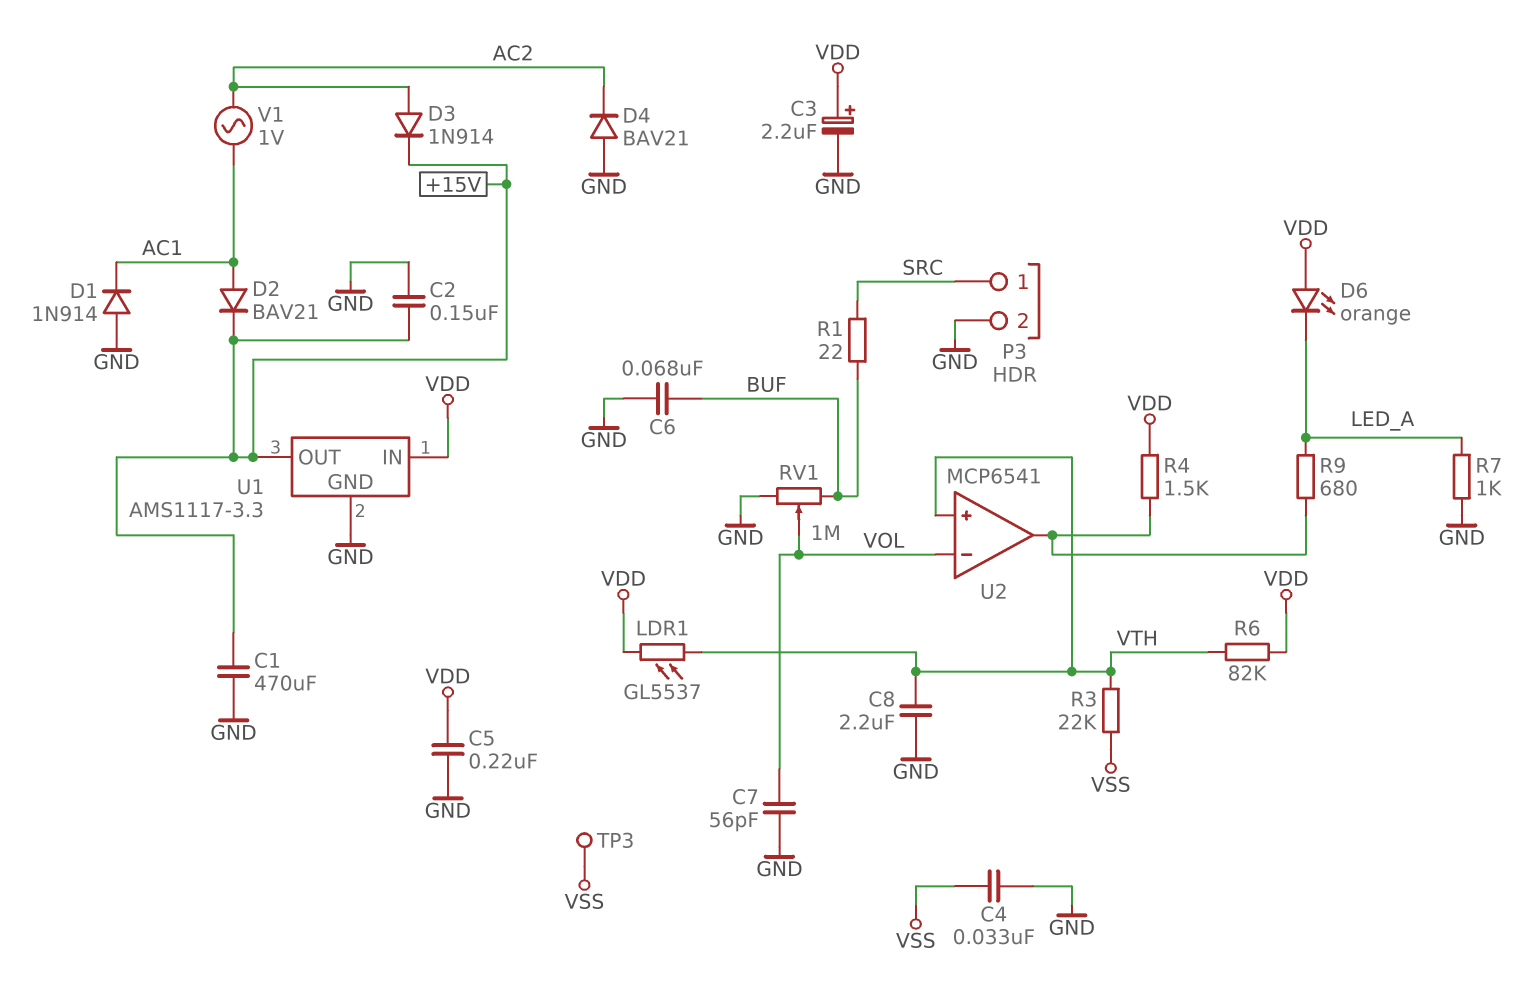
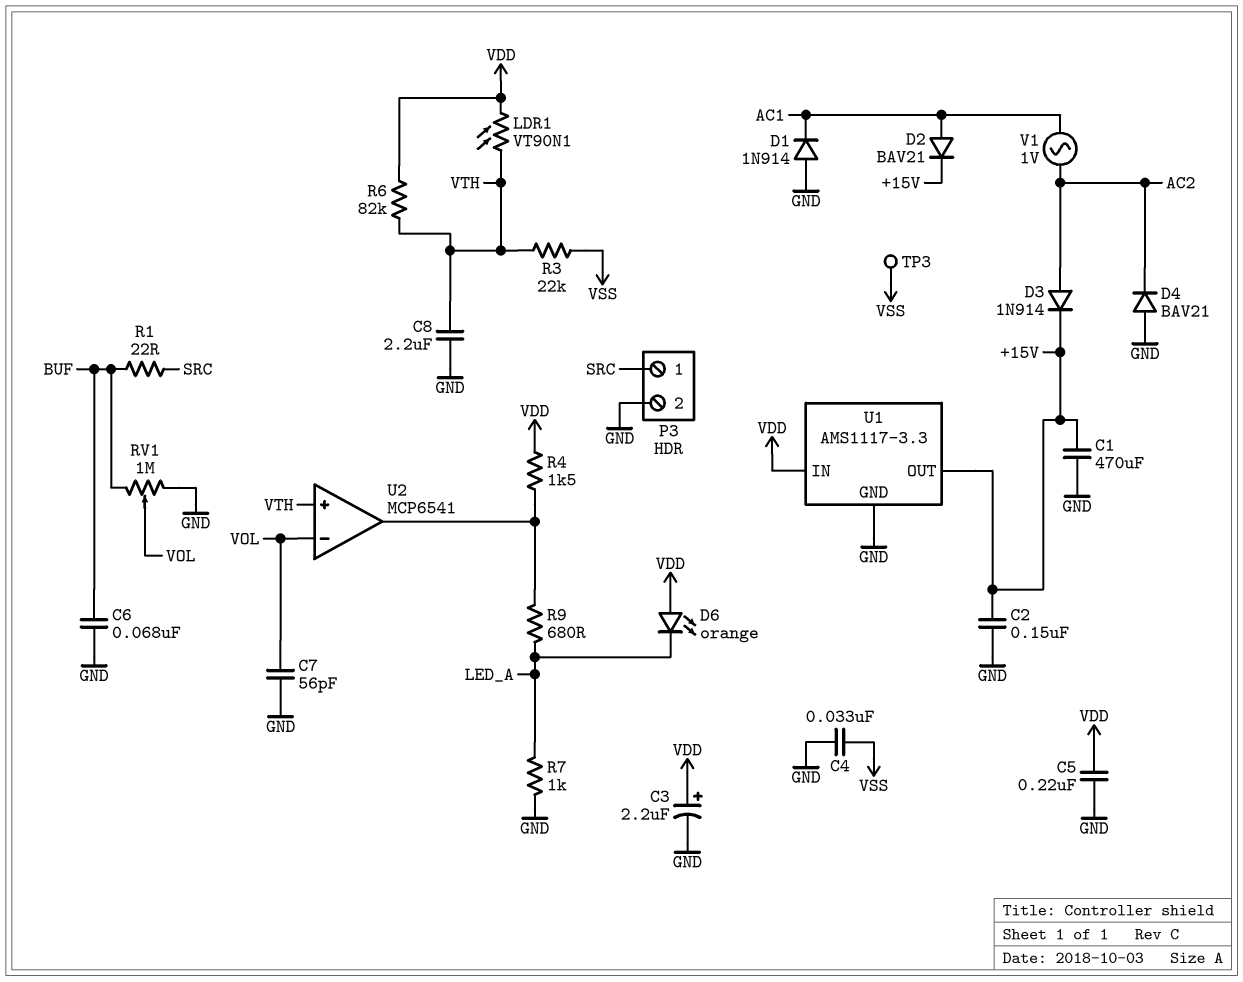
LDR1: GL5537 (VDD, VTH) -> VT90N1 (VDD, VTH)

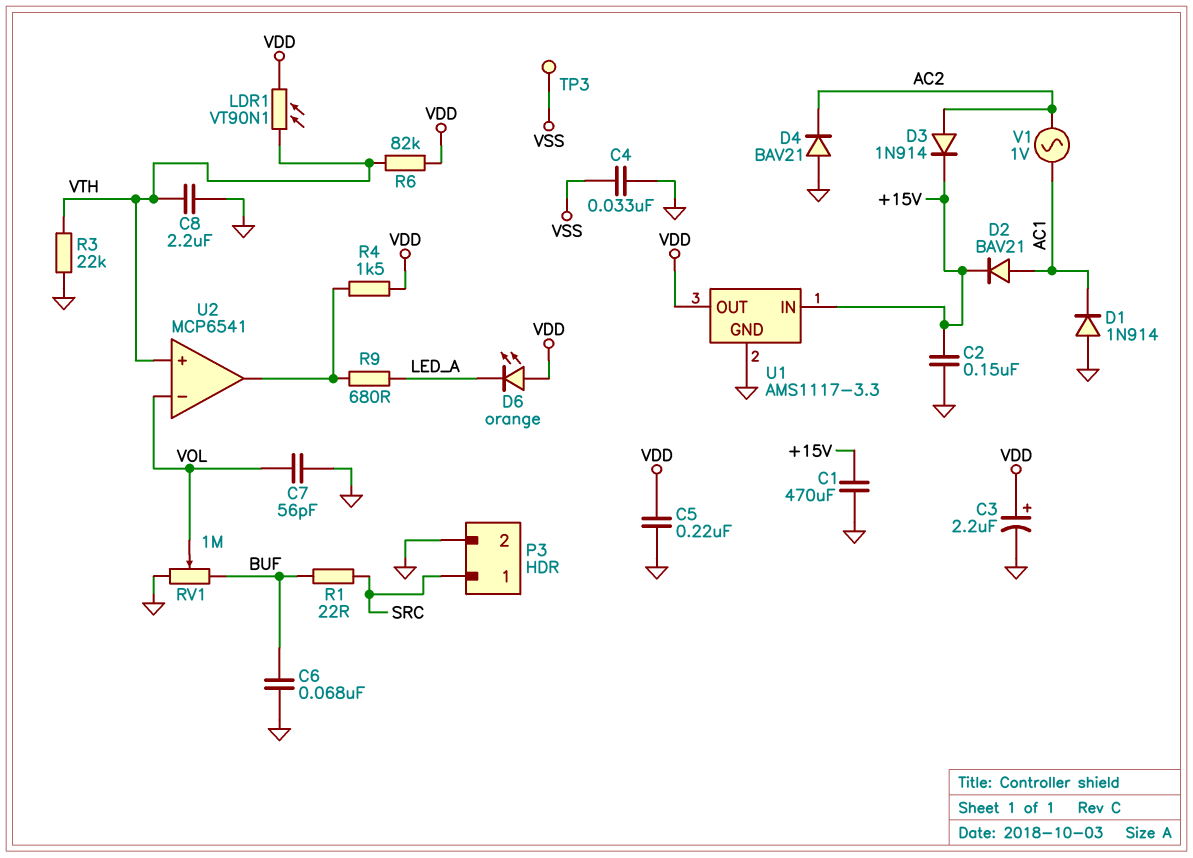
R3: 22k (VSS, VTH) -> 22k (GND, VTH)
R7: 1k (GND, LED_A) -> none
U1 pin IN: VDD -> +15V
U1 pin OUT: +15V -> VDD

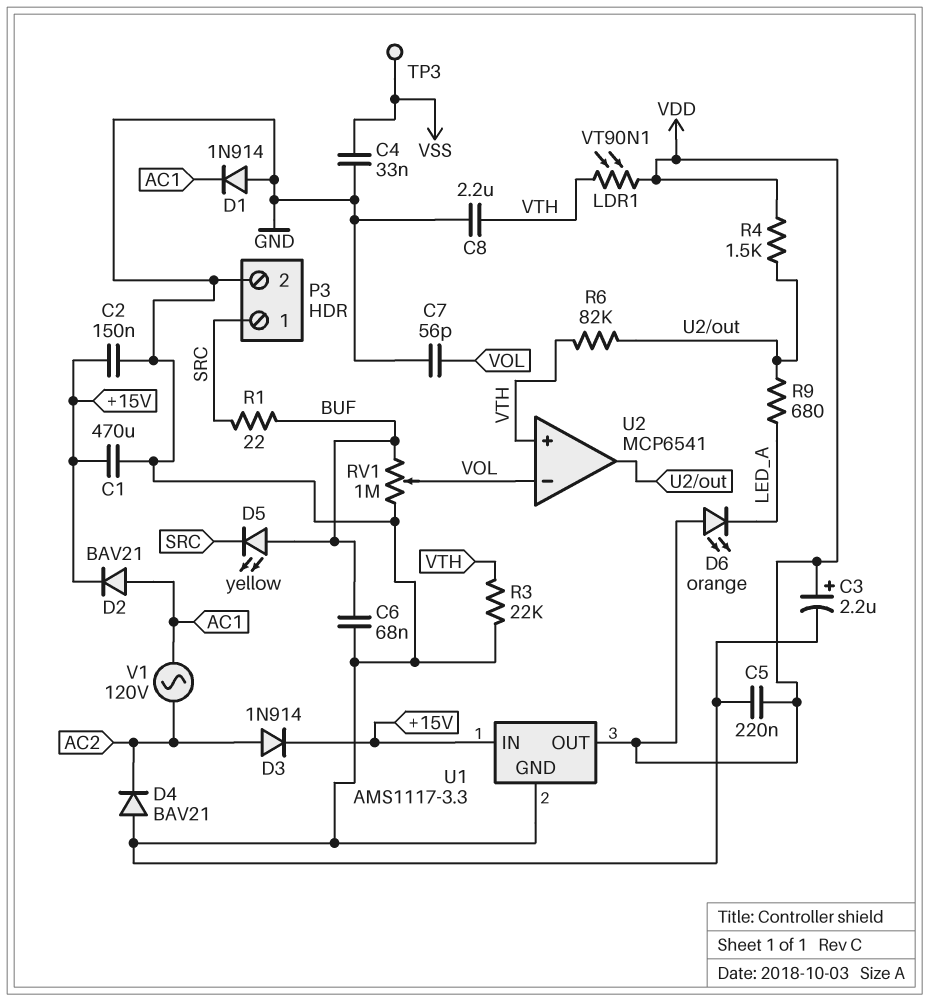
D5: none -> LED yellow (A BUF, K SRC)
R6: 82k (VDD, VTH) -> 82k (U2/out, VTH)
V1: AC 1V (AC1, AC2) -> AC 120V (AC1, AC2)

